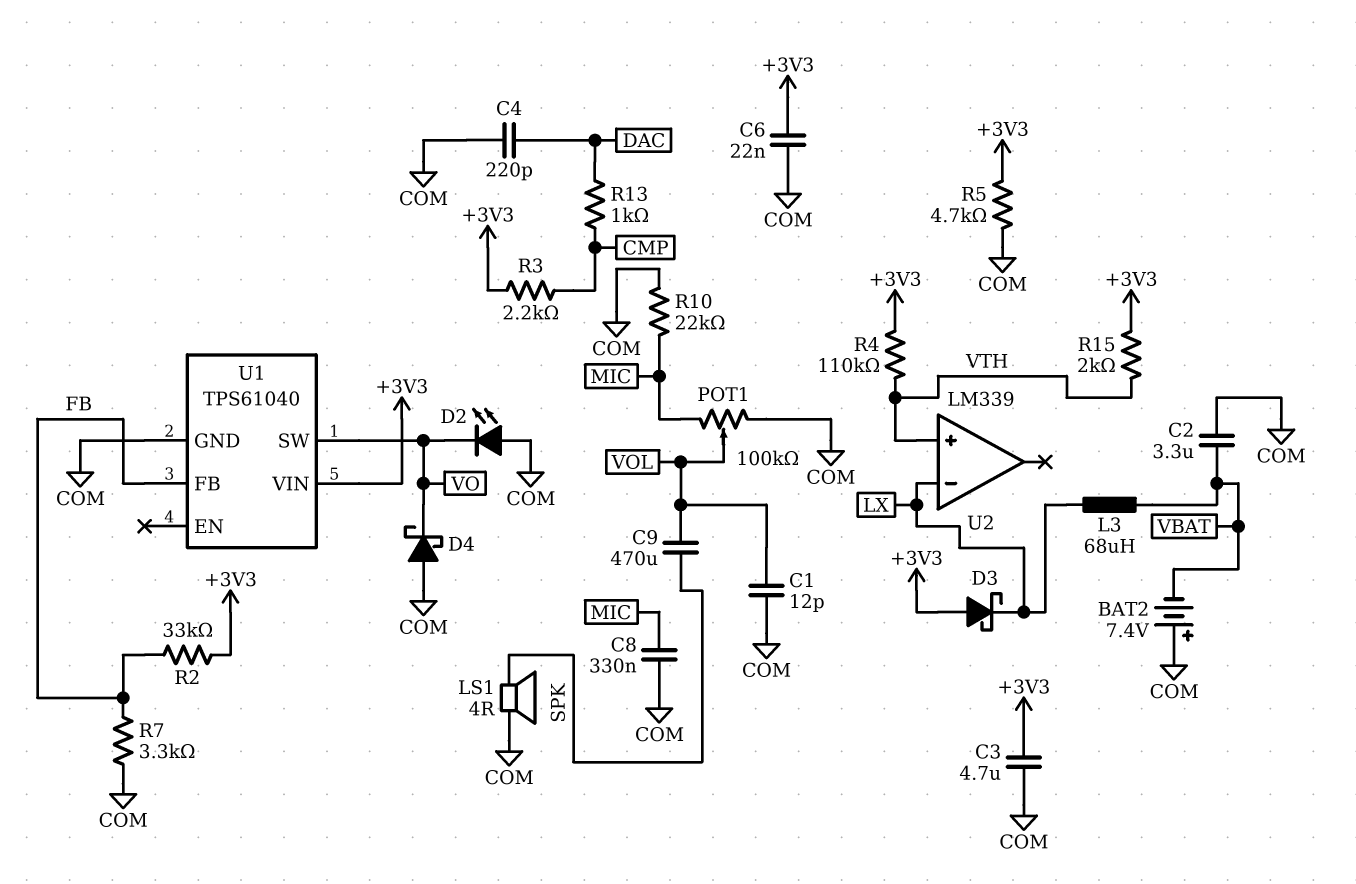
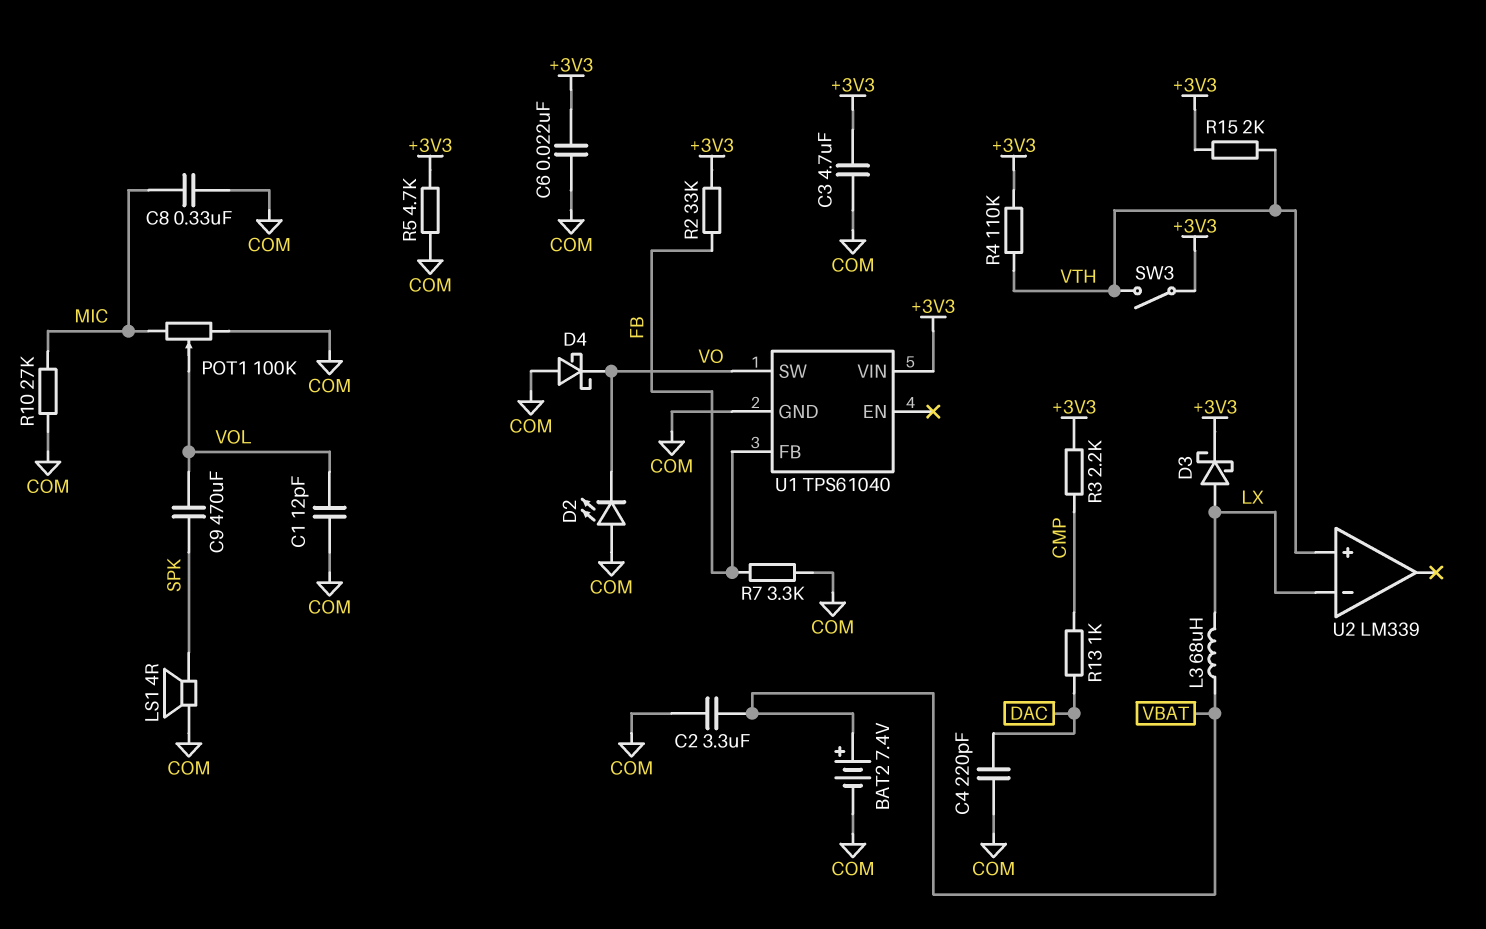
BAT2: 7.4V (plus COM, minus VBAT) -> 7.4V (plus VBAT, minus COM)
D3: schottky (A +3V3, K LX) -> schottky (A LX, K +3V3)
R10: 22k (COM, MIC) -> 27k (COM, MIC)
SW3: none -> switch (+3V3, VTH)

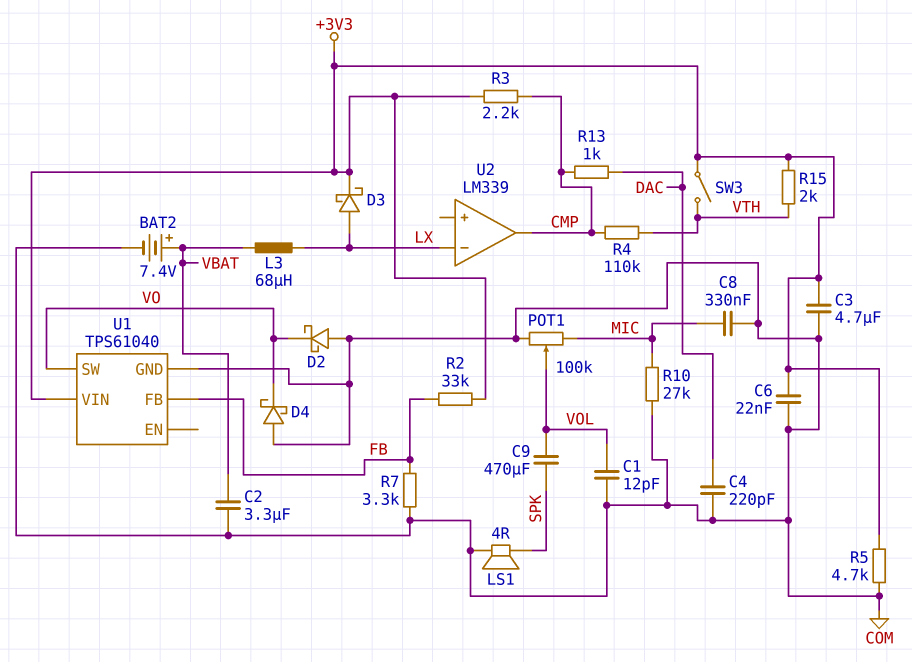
D2: LED (A COM, K VO) -> schottky (A COM, K VO)
R4: 110k (+3V3, VTH) -> 110k (CMP, VTH)
U2 pin in+: VTH -> none
U2 pin out: none -> CMP

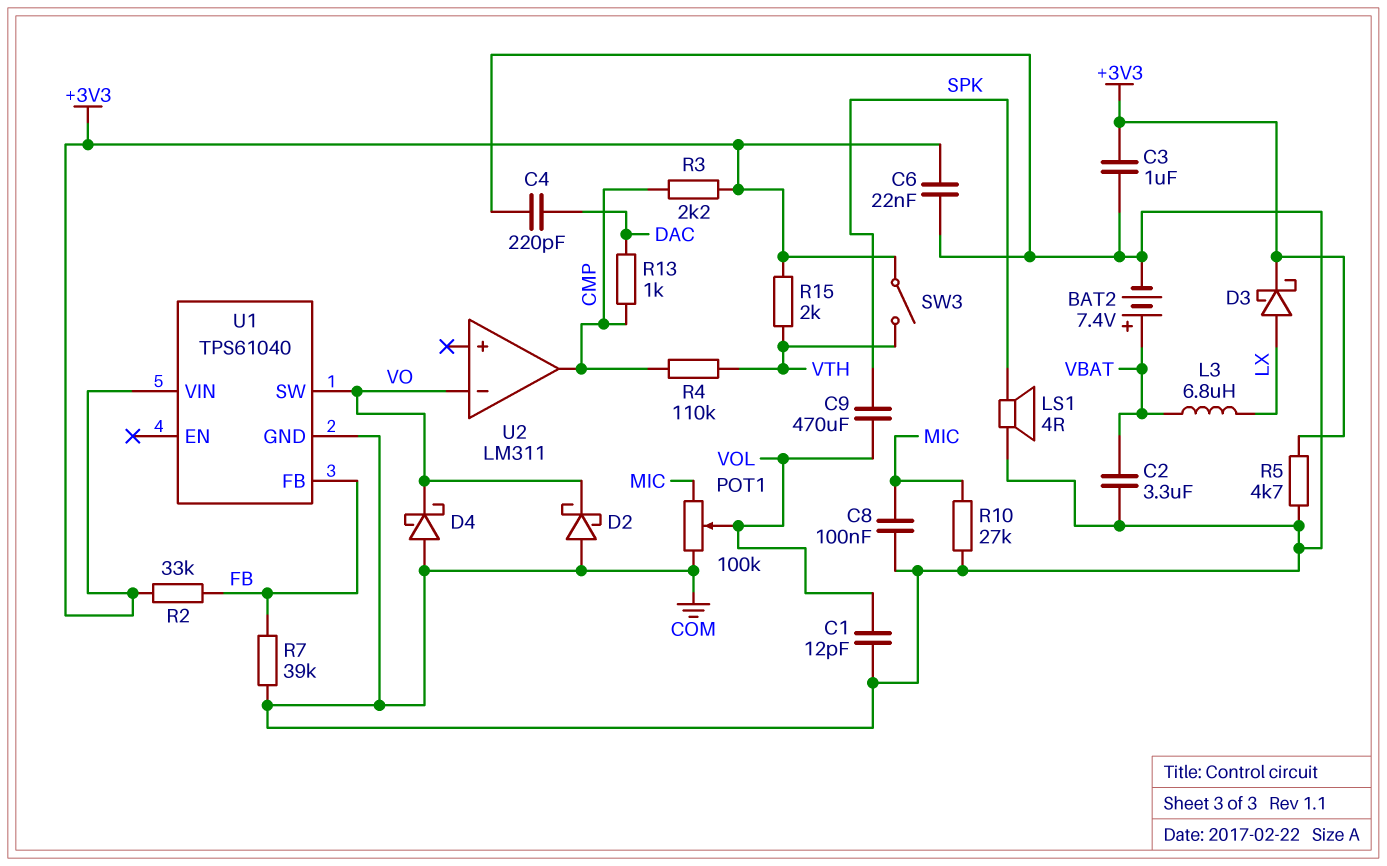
C3: 4.7uF (+3V3, COM) -> 1uF (+3V3, COM)
C8: 330nF (COM, MIC) -> 100nF (COM, MIC)
L3: 68uH (LX, VBAT) -> 6.8uH (LX, VBAT)
R7: 3.3k (COM, FB) -> 39k (COM, FB)
U2: LM339 -> LM311
U2 pin in-: LX -> VO

